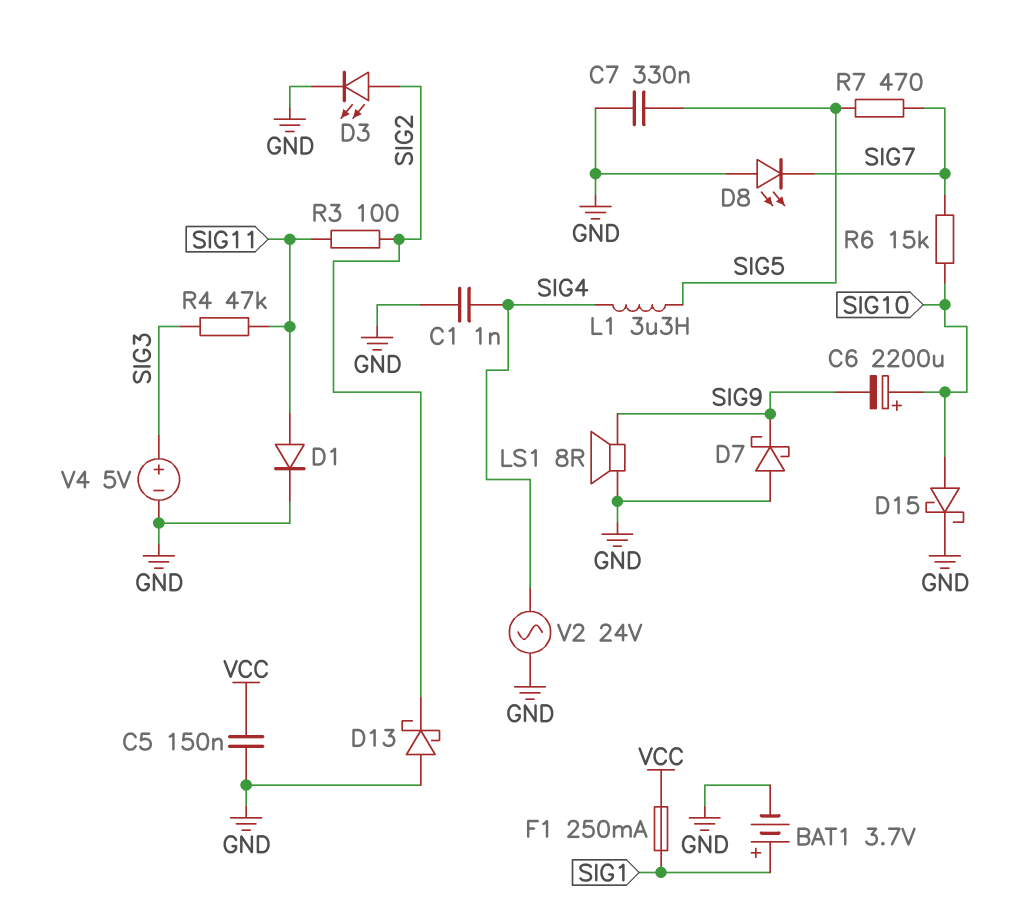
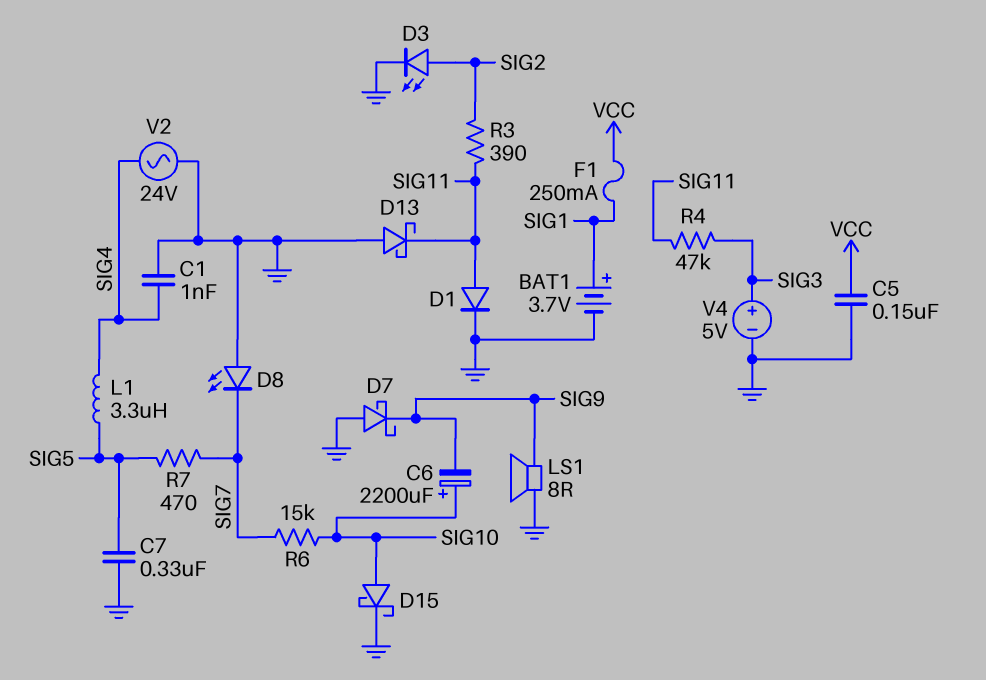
D13: schottky (A GND, K SIG2) -> schottky (A GND, K SIG11)
R3: 100 (SIG2, SIG11) -> 390 (SIG2, SIG11)

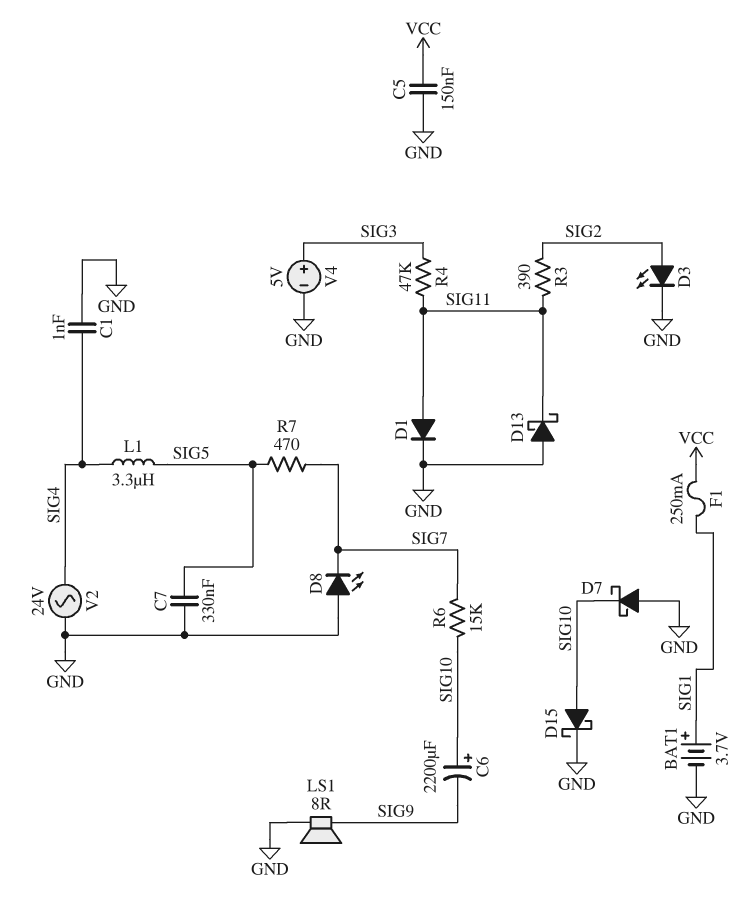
D7: schottky (A GND, K SIG9) -> schottky (A GND, K SIG10)

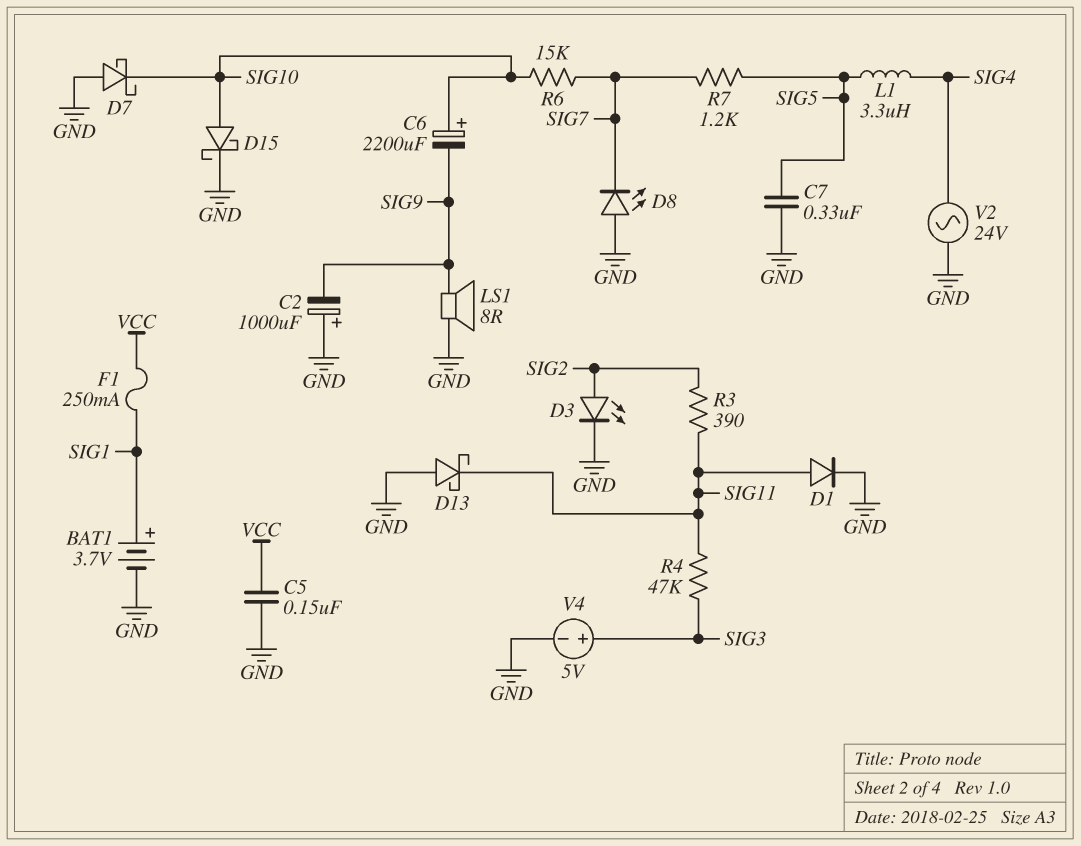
C1: 1nF (GND, SIG4) -> none
C2: none -> 1000uF (plus GND, minus SIG9)
R7: 470 (SIG5, SIG7) -> 1.2k (SIG5, SIG7)

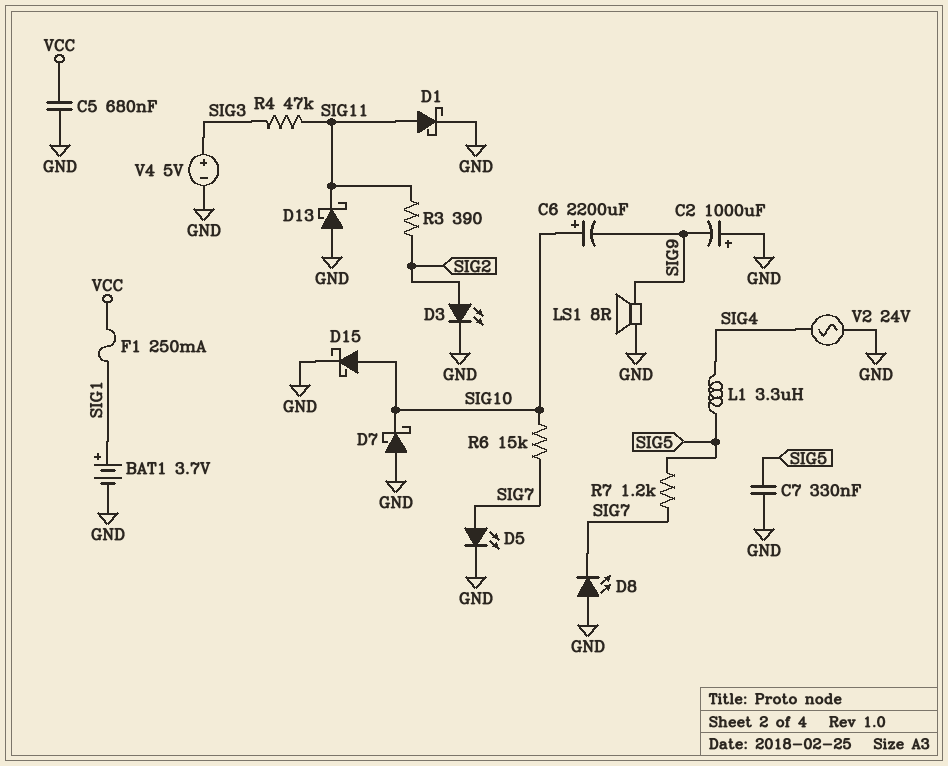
C5: 150nF (GND, VCC) -> 680nF (GND, VCC)
D1: diode (A SIG11, K GND) -> schottky (A SIG11, K GND)
D5: none -> LED (A SIG7, K GND)

